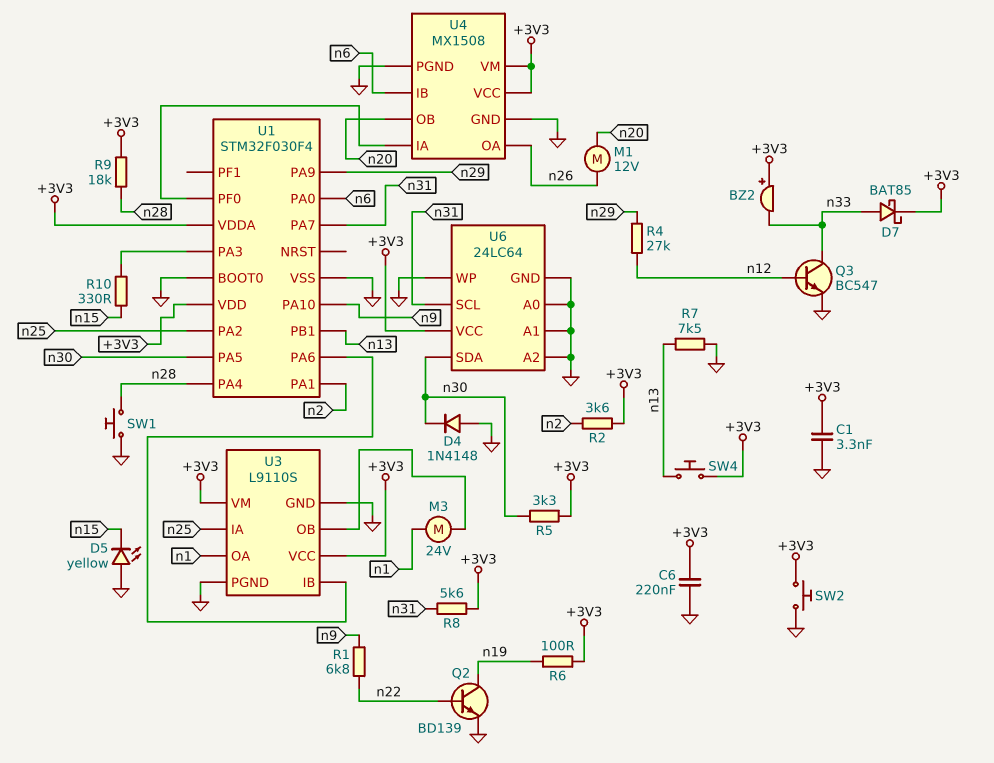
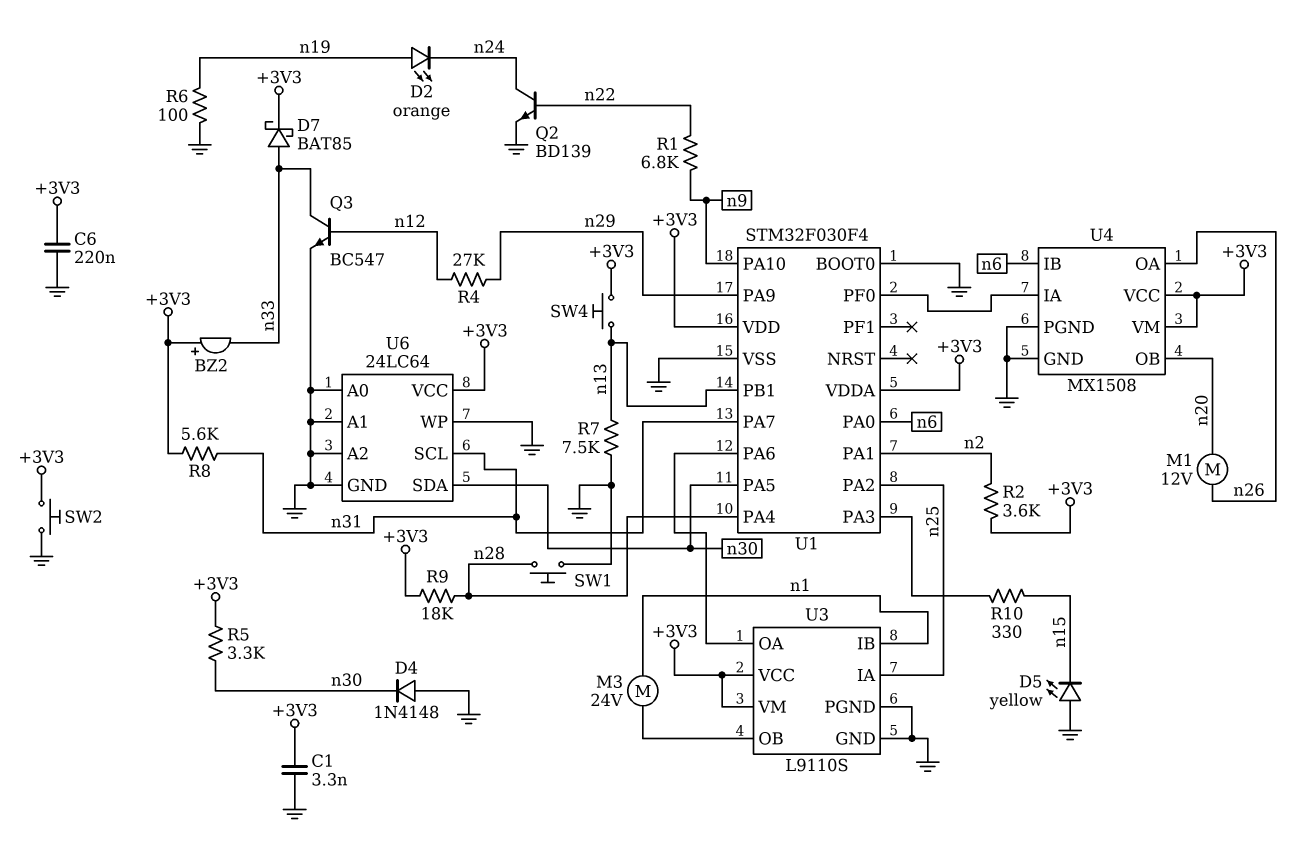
D2: none -> LED orange (A n19, K n24)
Q2: NPN BD139 (B n22, C n19, E GND) -> NPN BD139 (B n22, C n24, E GND)
R6: 100 (+3V3, n19) -> 100 (GND, n19)
U3 pin IB: U1/PA6 -> n1
U3 pin OA: n1 -> U1/PA6

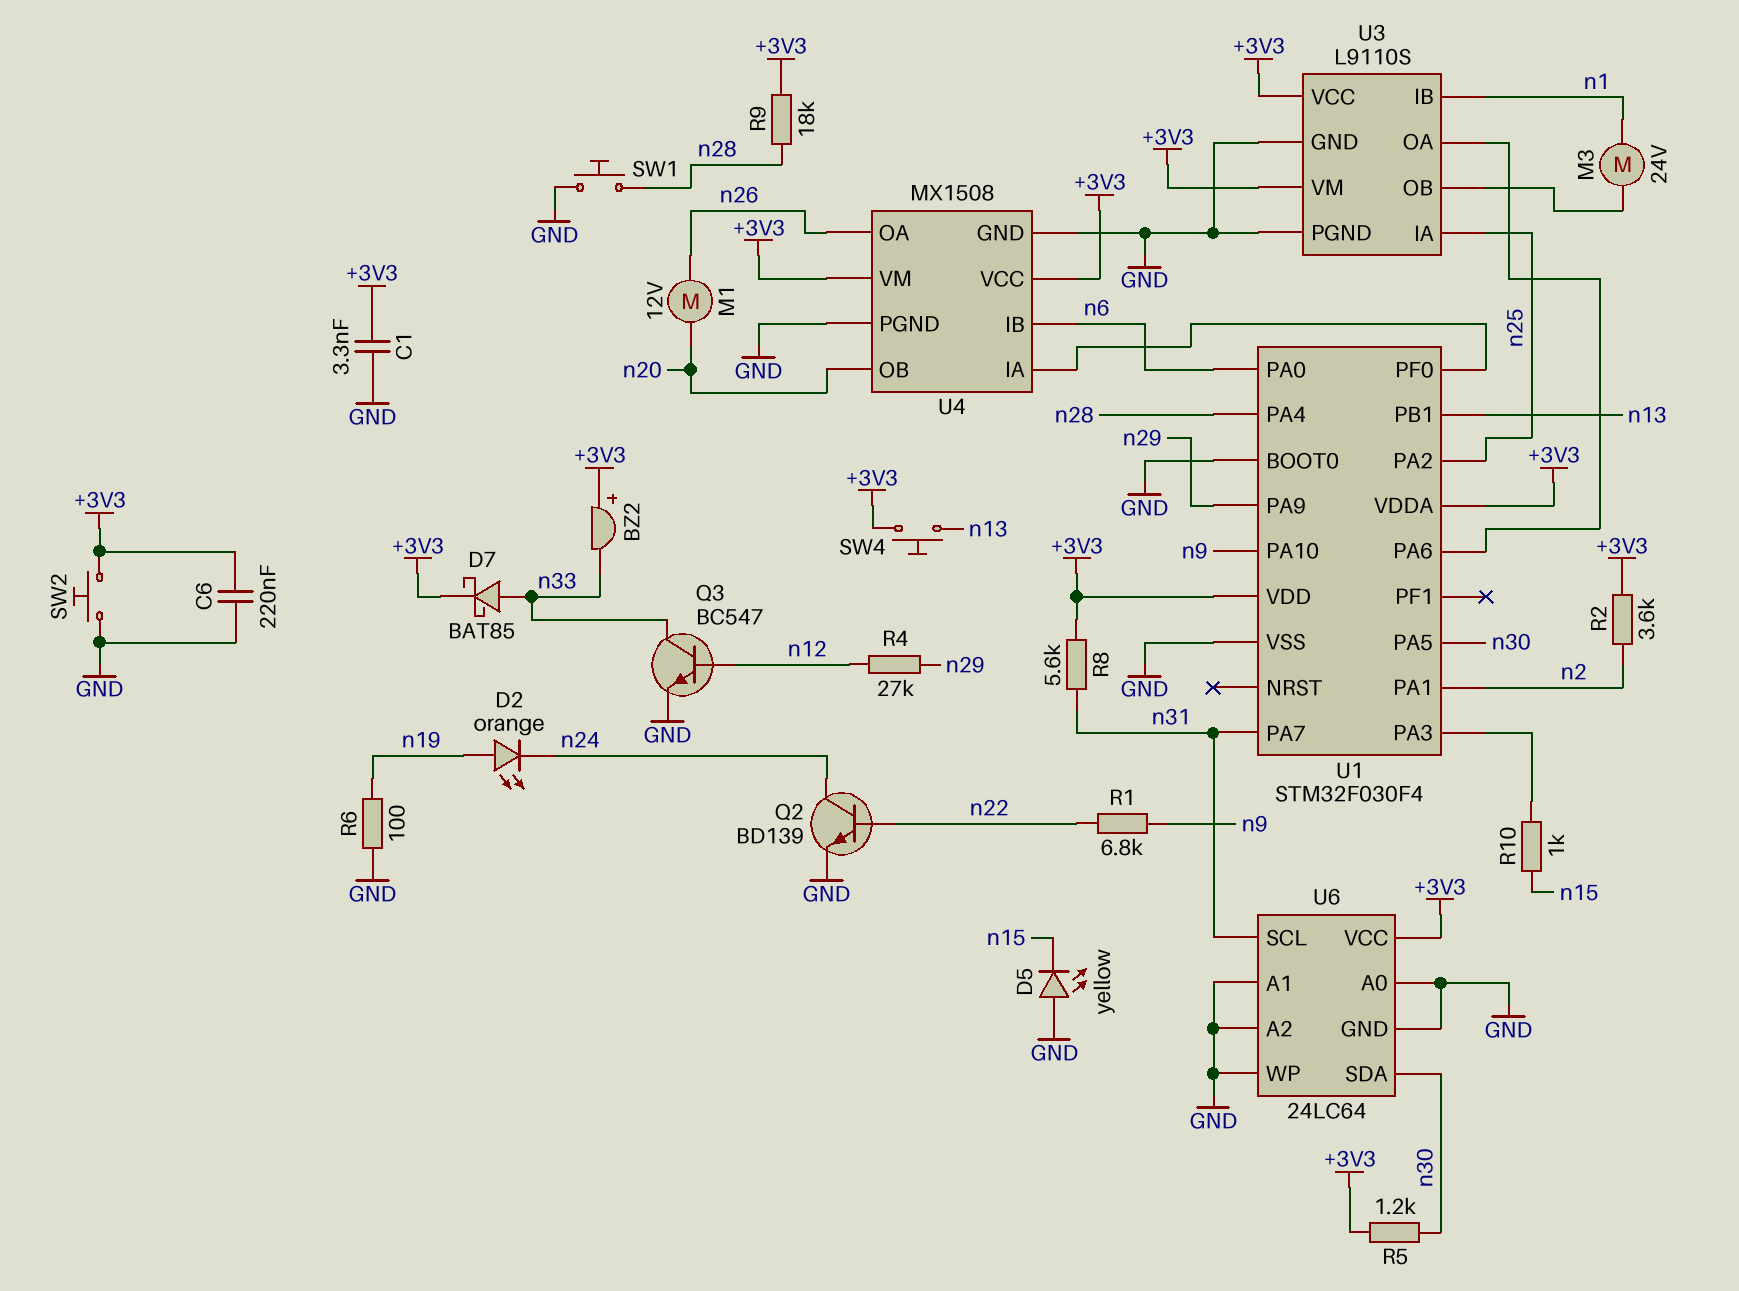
D4: diode 1N4148 (A GND, K n30) -> none
R5: 3.3k (+3V3, n30) -> 1.2k (+3V3, n30)
R7: 7.5k (GND, n13) -> none
R10: 330 (U1/PA3, n15) -> 1k (U1/PA3, n15)

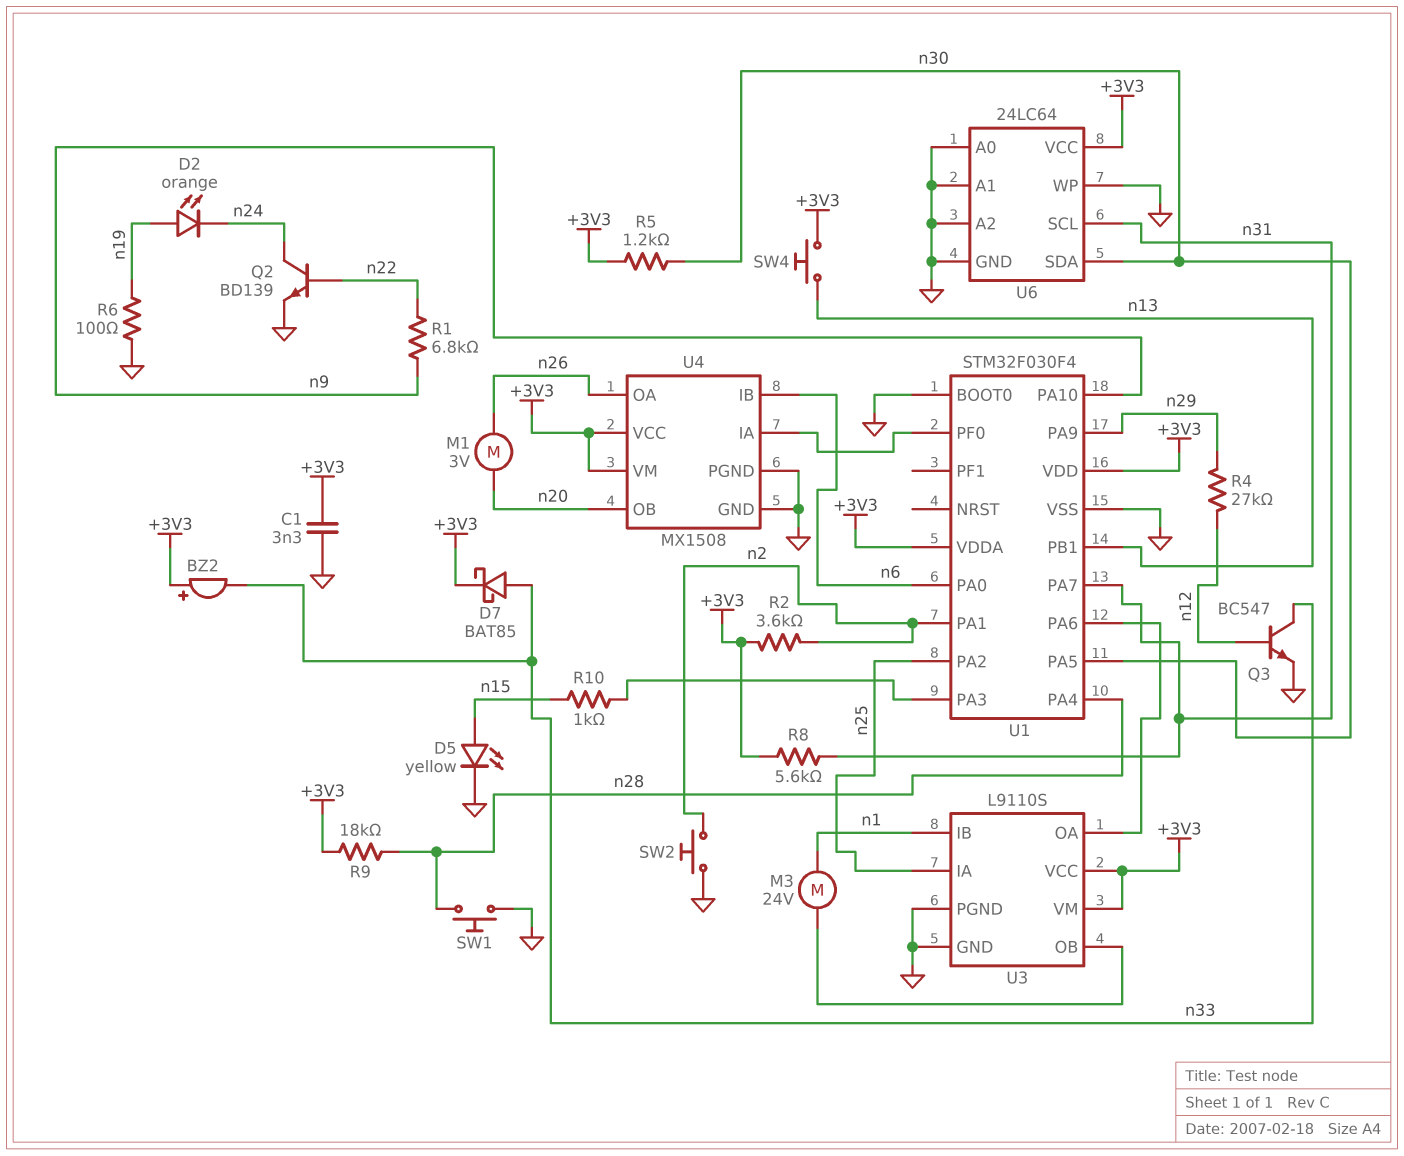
C6: 220nF (+3V3, GND) -> none
D5: LED yellow (A GND, K n15) -> LED yellow (A n15, K GND)
M1: motor 12V (n20, n26) -> motor 3V (n20, n26)
SW2: button (+3V3, GND) -> button (GND, n2)

